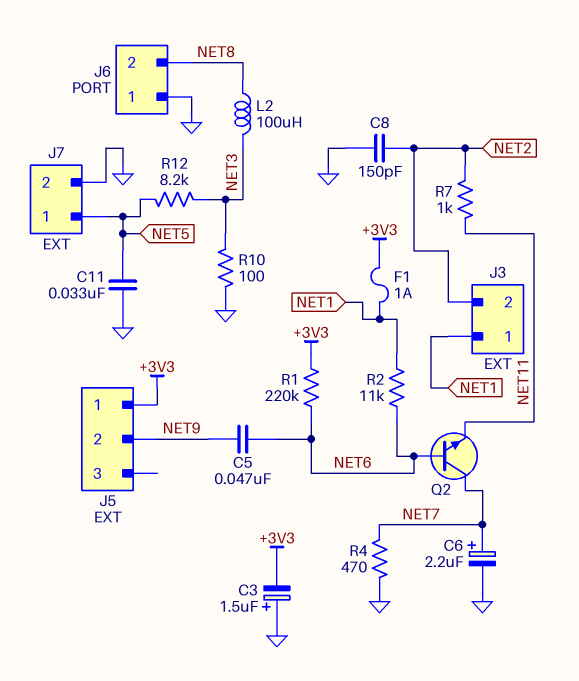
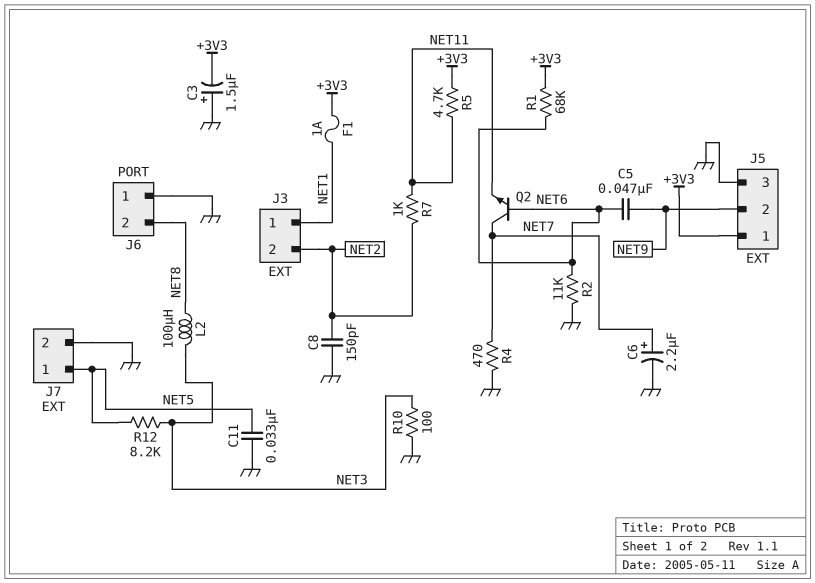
J5 pin 3: none -> GND
R1: 220k (+3V3, NET6) -> 68k (+3V3, NET6)
R2: 11k (NET1, NET6) -> 11k (GND, NET6)
R5: none -> 4.7k (+3V3, NET11)

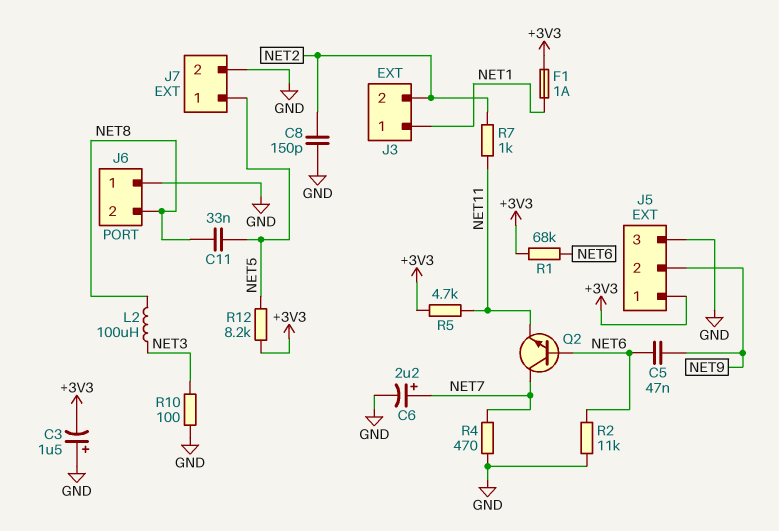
C11: 33nF (GND, NET5) -> 33nF (NET5, NET8)
R12: 8.2k (NET3, NET5) -> 8.2k (+3V3, NET5)

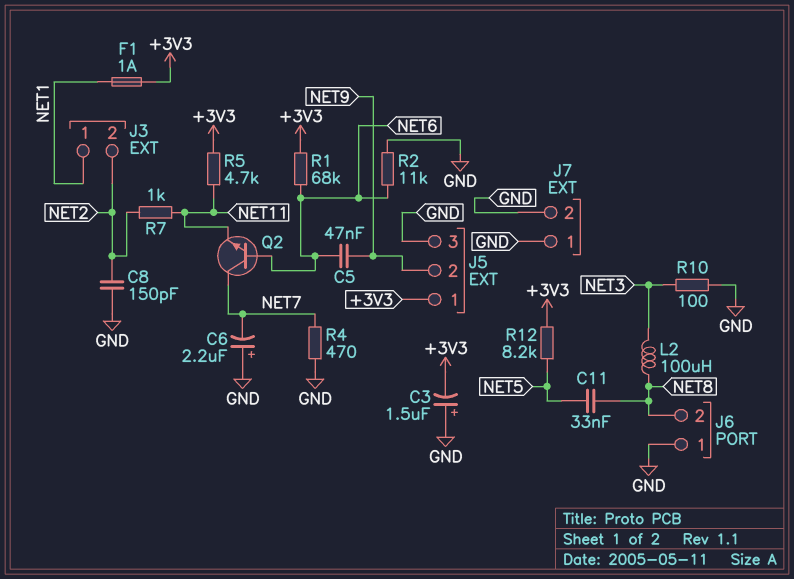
C6: 2.2uF (plus NET7, minus GND) -> 2.2uF (plus GND, minus NET7)
J7 pin 1: NET5 -> GND

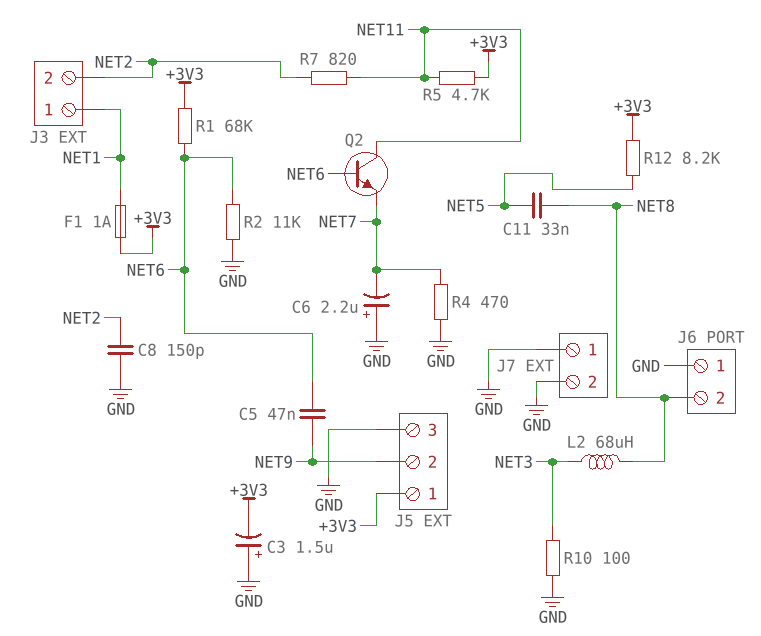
L2: 100uH (NET3, NET8) -> 68uH (NET3, NET8)
Q2: NPN (B NET6, C NET7, E NET11) -> NPN (B NET6, C NET11, E NET7)
R7: 1k (NET2, NET11) -> 820 (NET2, NET11)

